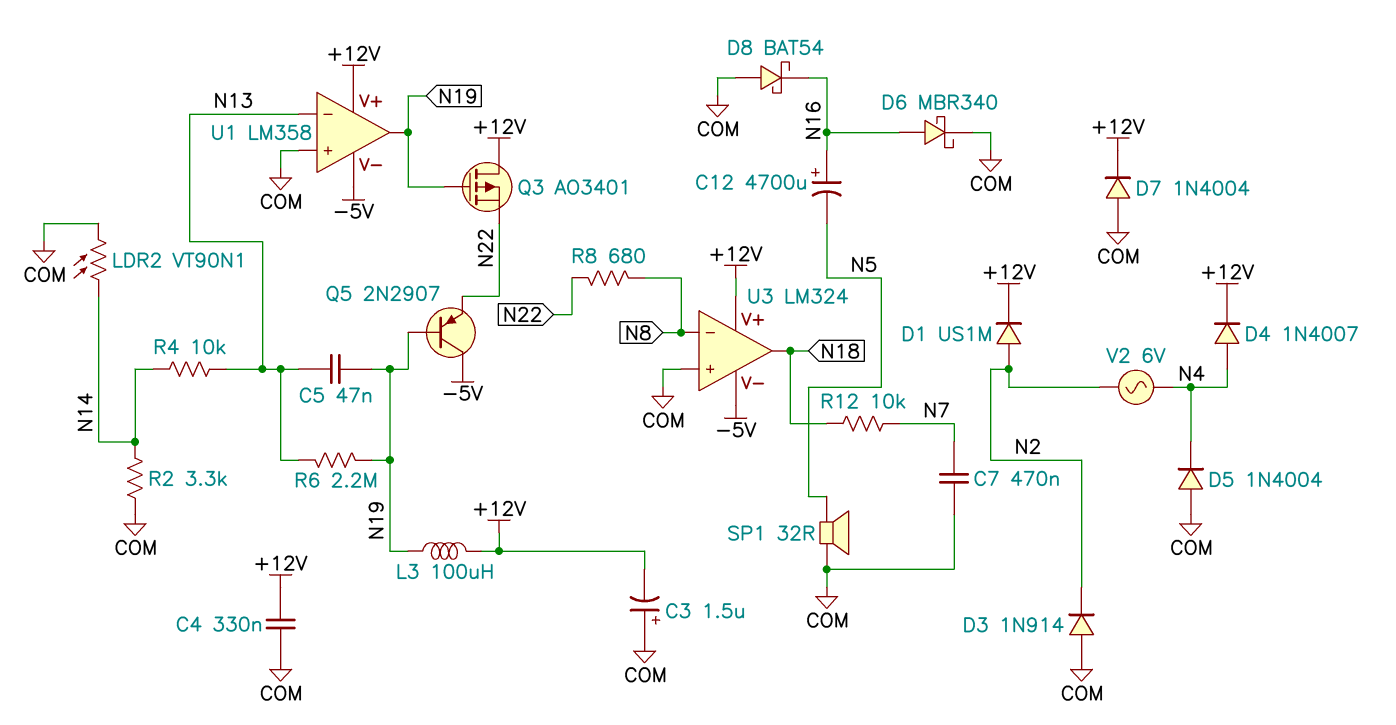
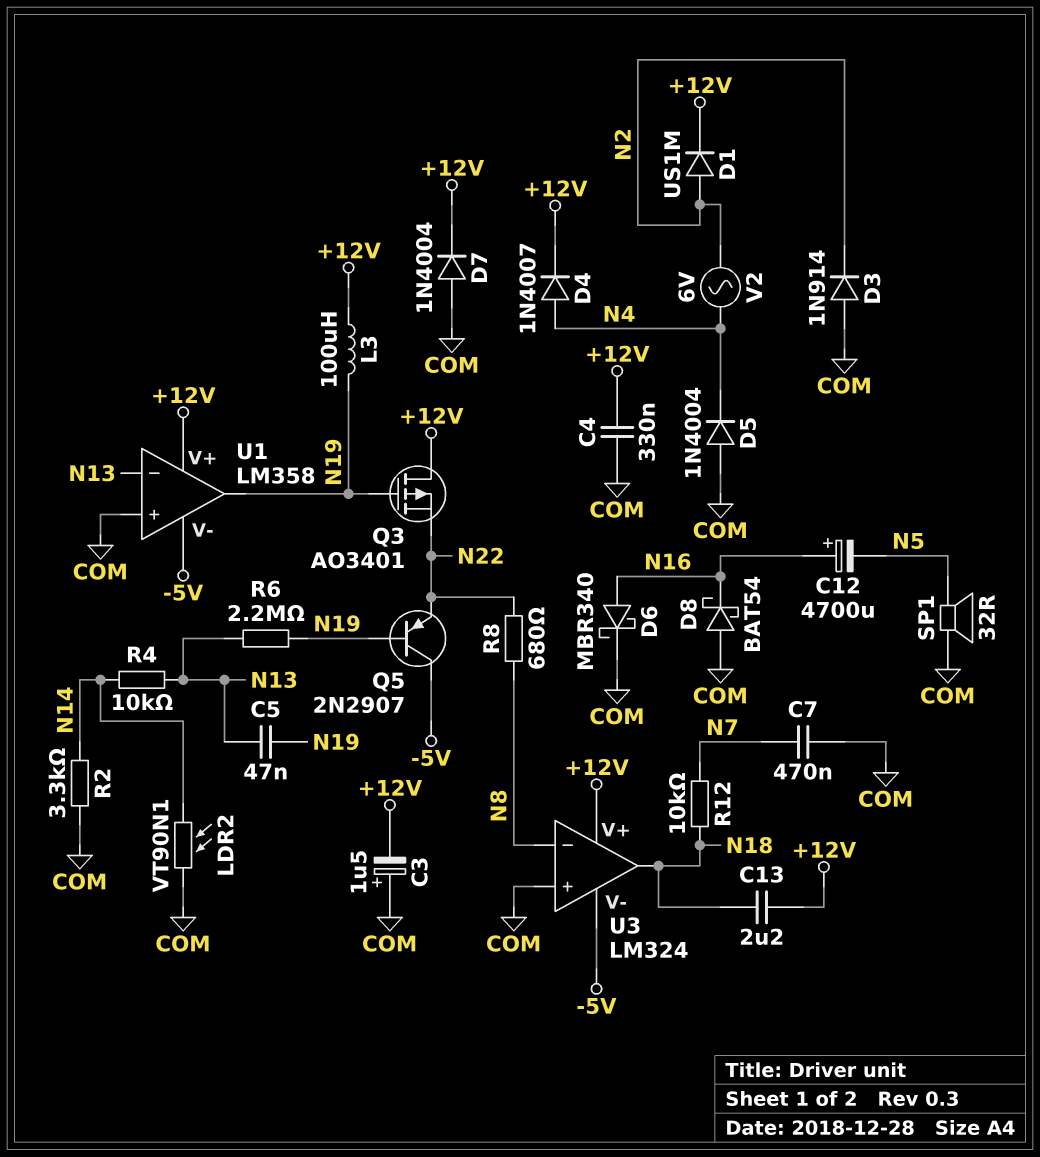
C13: none -> 2.2uF (+12V, N18)

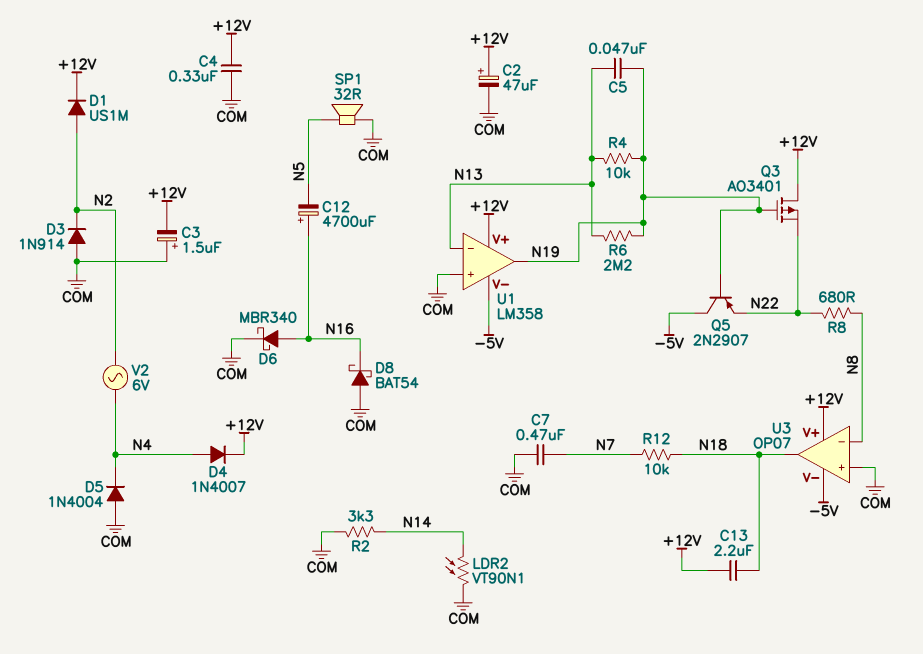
C2: none -> 47uF (plus +12V, minus COM)
D7: diode 1N4004 (A COM, K +12V) -> none
L3: 100uH (+12V, N19) -> none
R4: 10k (N13, N14) -> 10k (N13, N19)
U3: LM324 -> OP07

